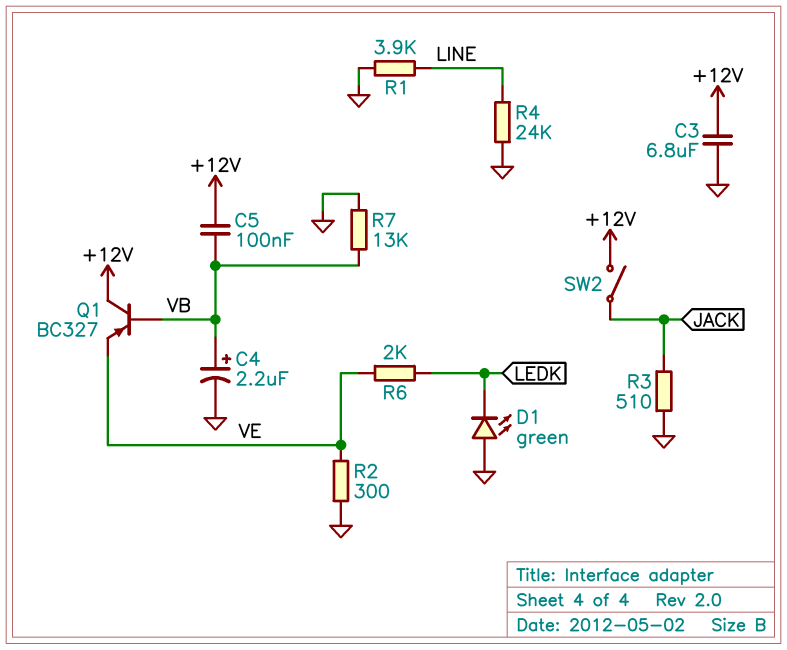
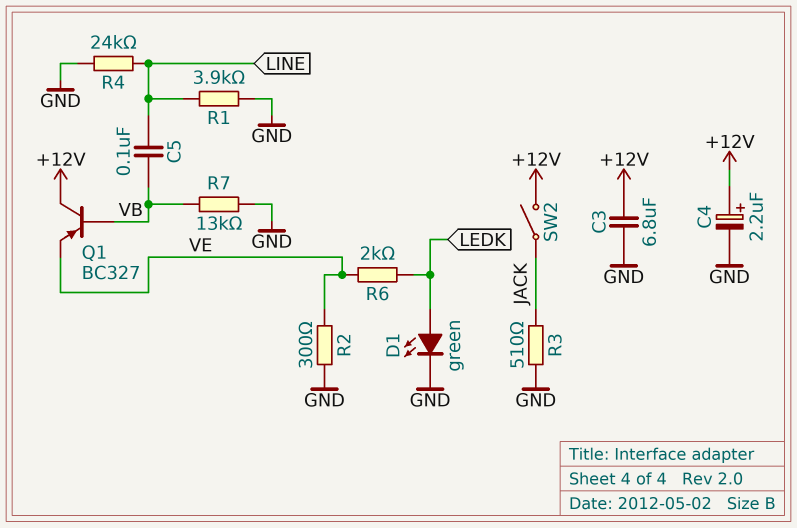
C4: 2.2uF (plus VB, minus GND) -> 2.2uF (plus +12V, minus GND)
C5: 100nF (+12V, VB) -> 100nF (LINE, VB)
D1: LED green (A GND, K LEDK) -> LED green (A LEDK, K GND)

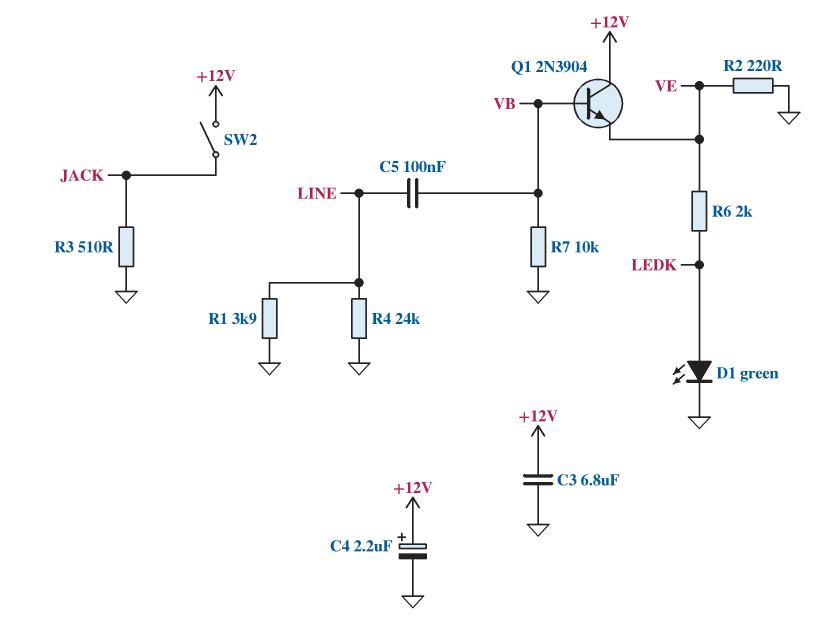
Q1: PNP BC327 (B VB, C +12V, E VE) -> NPN 2N3904 (B VB, C +12V, E VE)
R2: 300 (GND, VE) -> 220 (GND, VE)
R7: 13k (GND, VB) -> 10k (GND, VB)

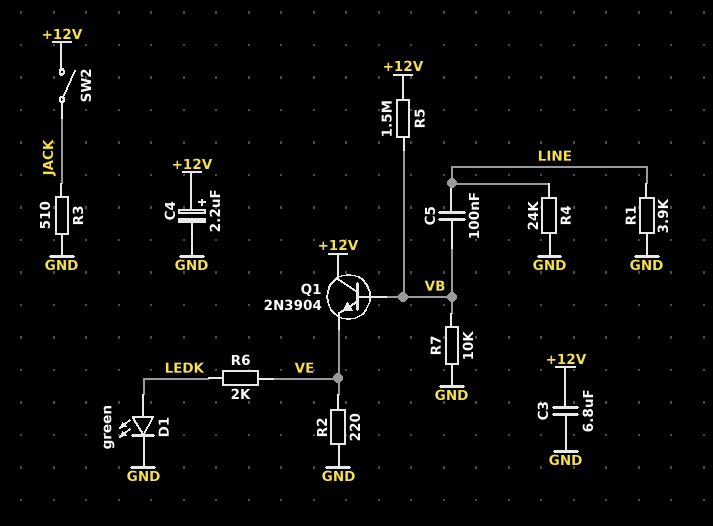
R5: none -> 1.5M (+12V, VB)

